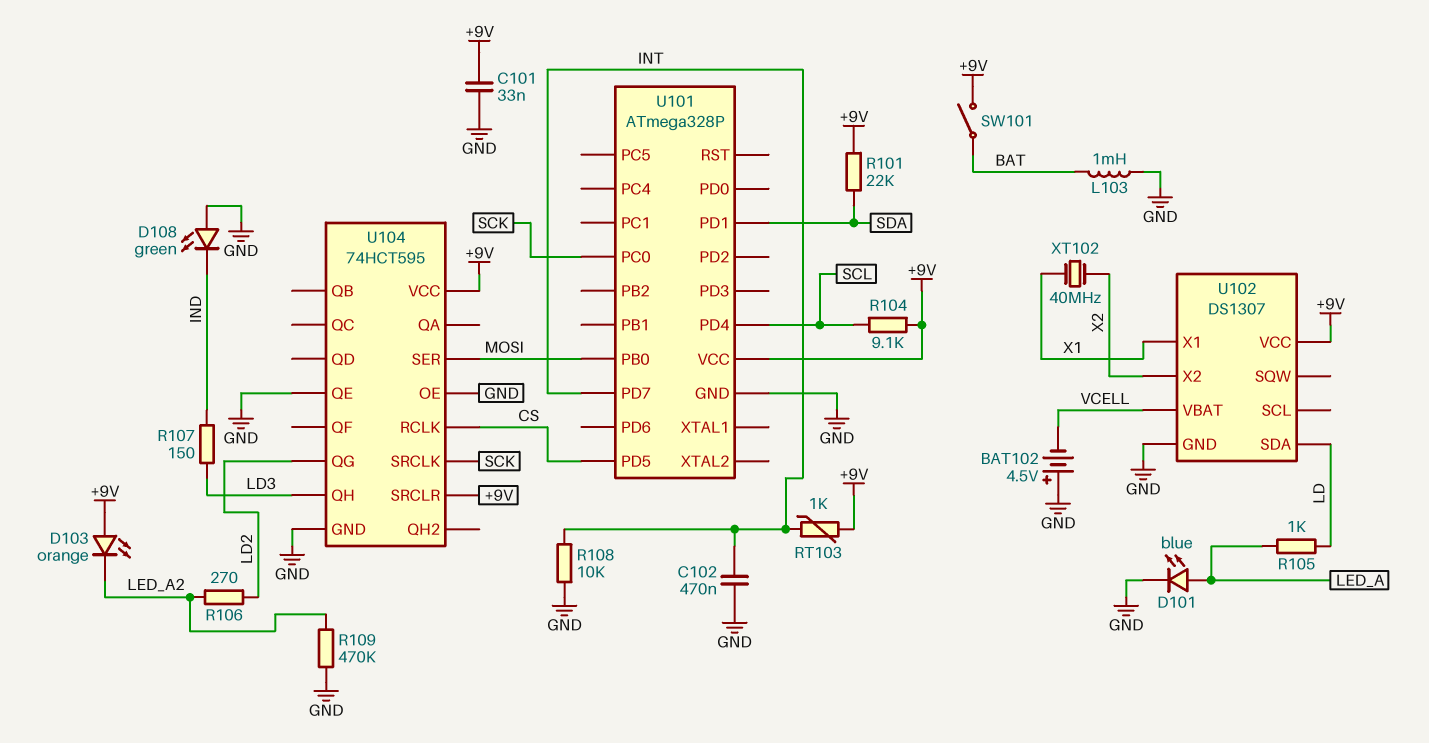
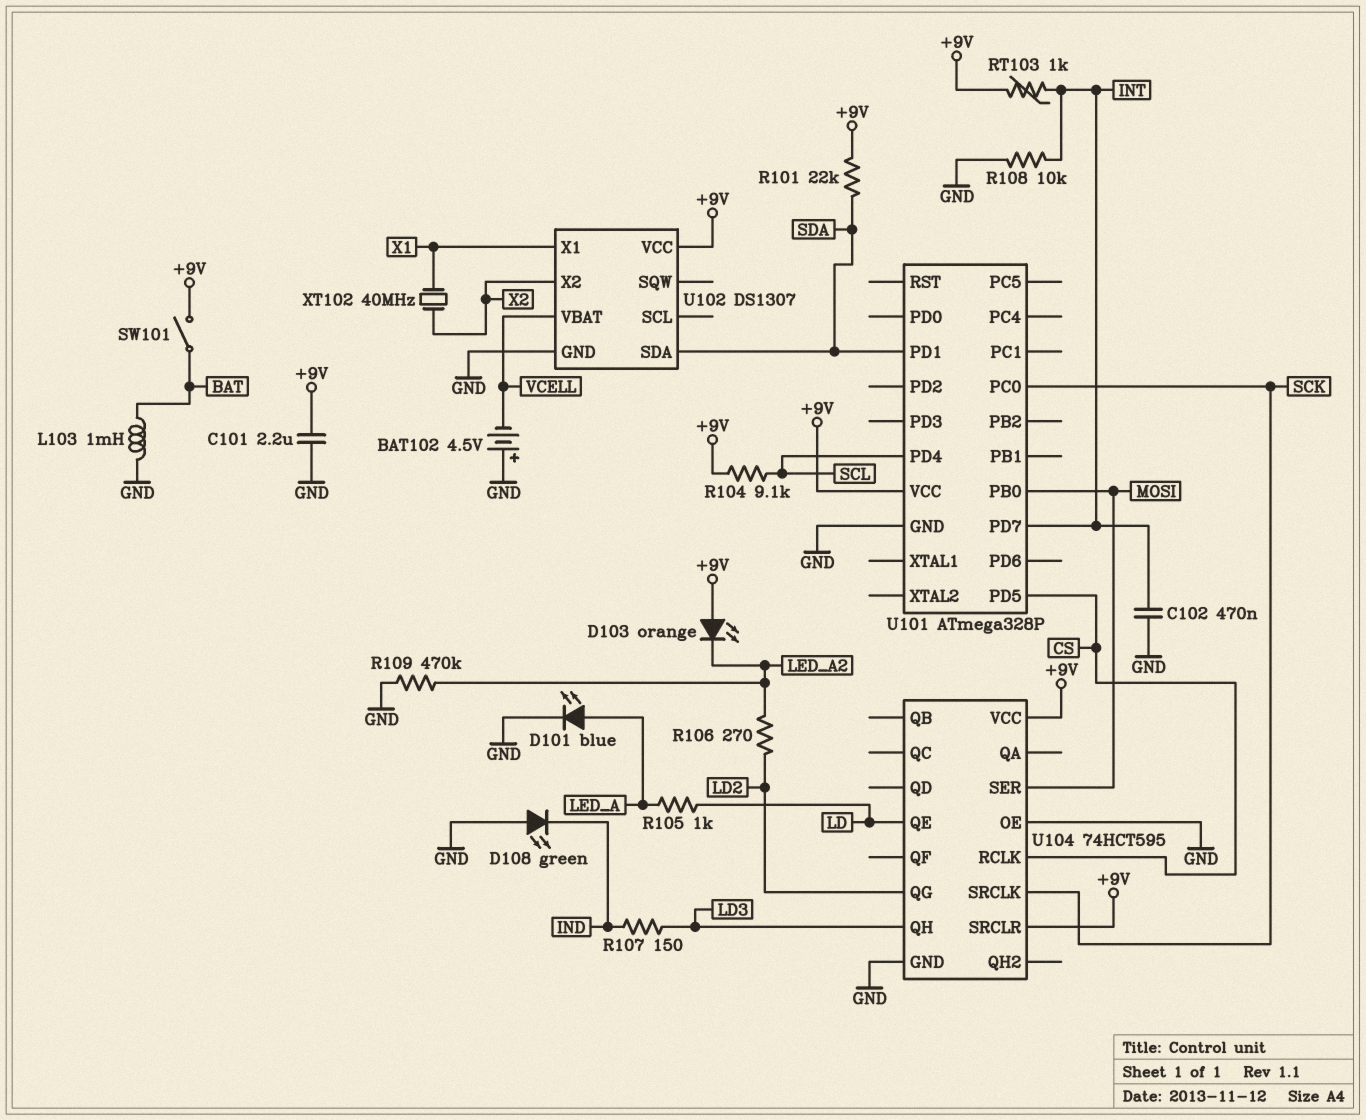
C101: 33nF (+9V, GND) -> 2.2uF (+9V, GND)
U102 pin SDA: LD -> SDA
U104 pin QE: GND -> LD

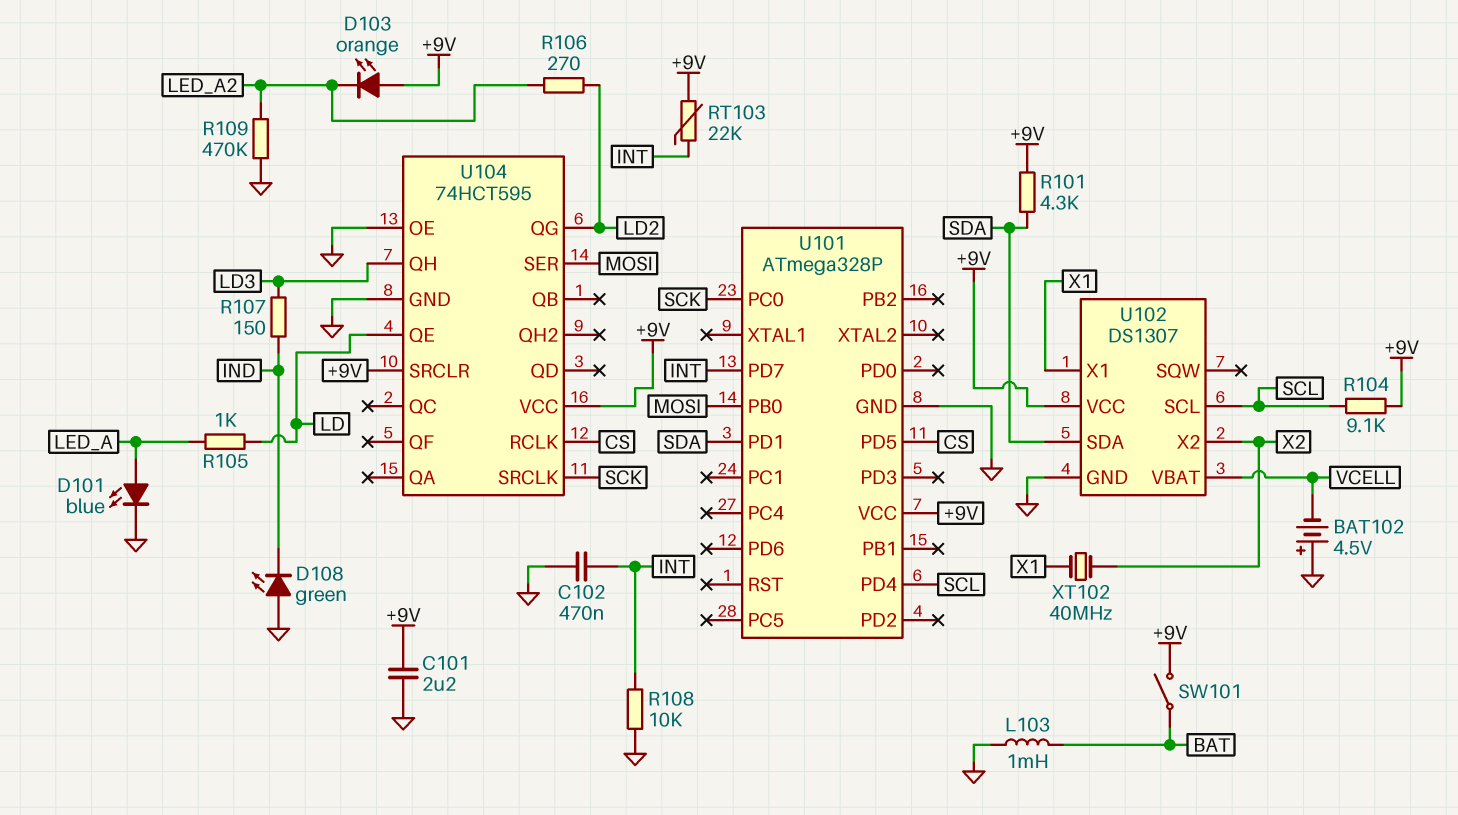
R101: 22k (+9V, SDA) -> 4.3k (+9V, SDA)
RT103: 1k (+9V, INT) -> 22k (+9V, INT)
U102 pin SCL: none -> SCL

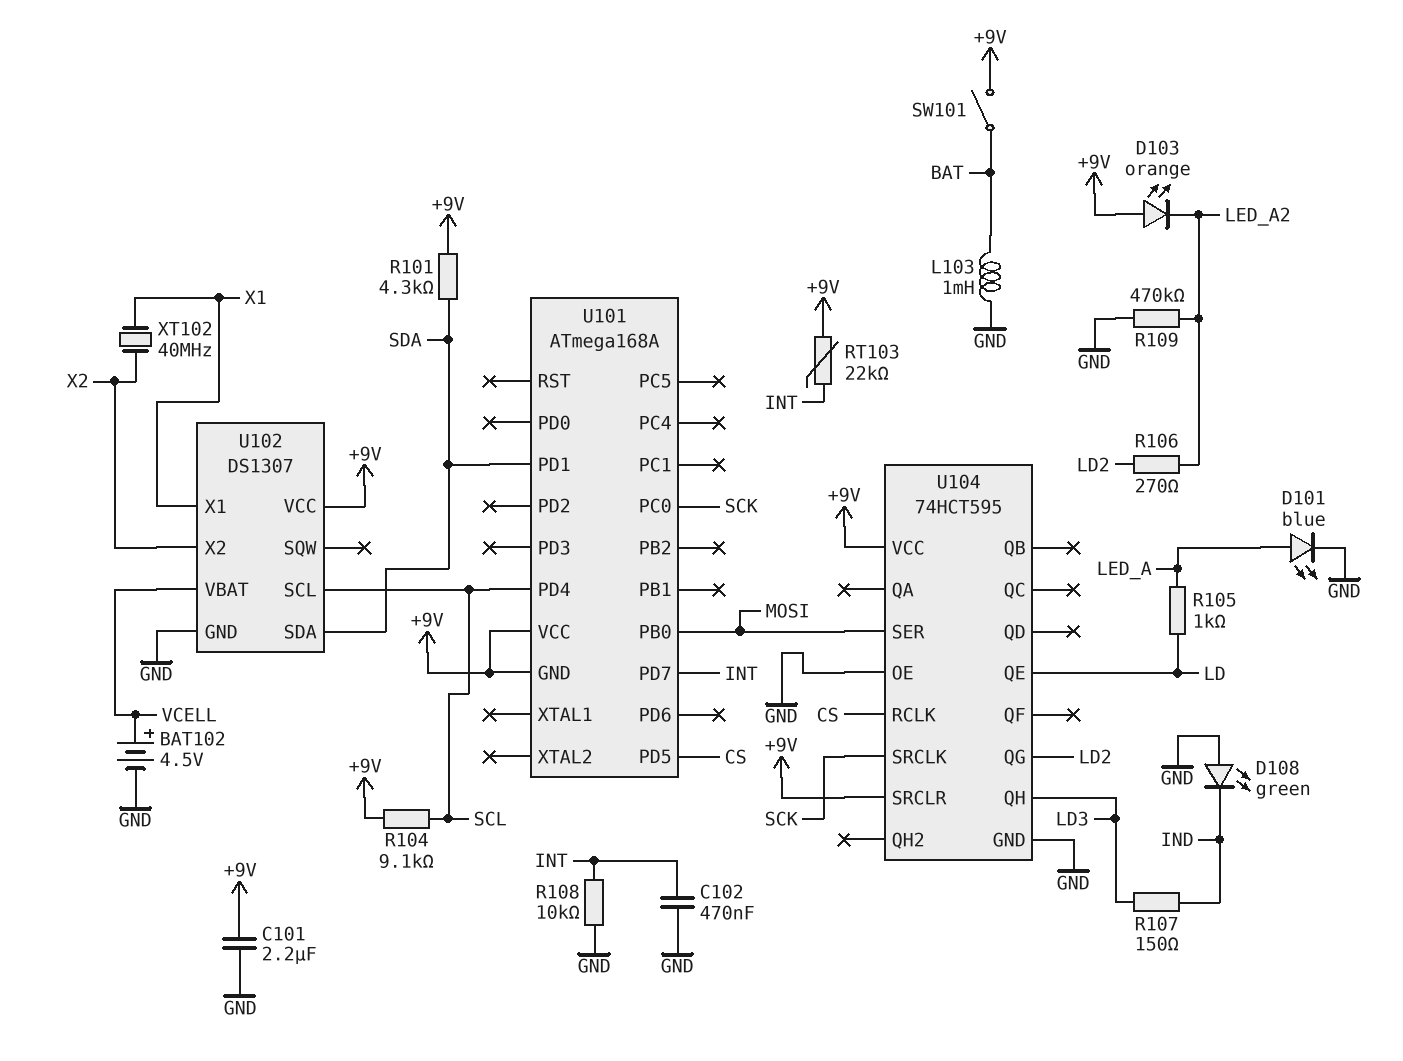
BAT102: 4.5V (plus GND, minus VCELL) -> 4.5V (plus VCELL, minus GND)
U101: ATmega328P -> ATmega168A
U101 pin GND: GND -> +9V

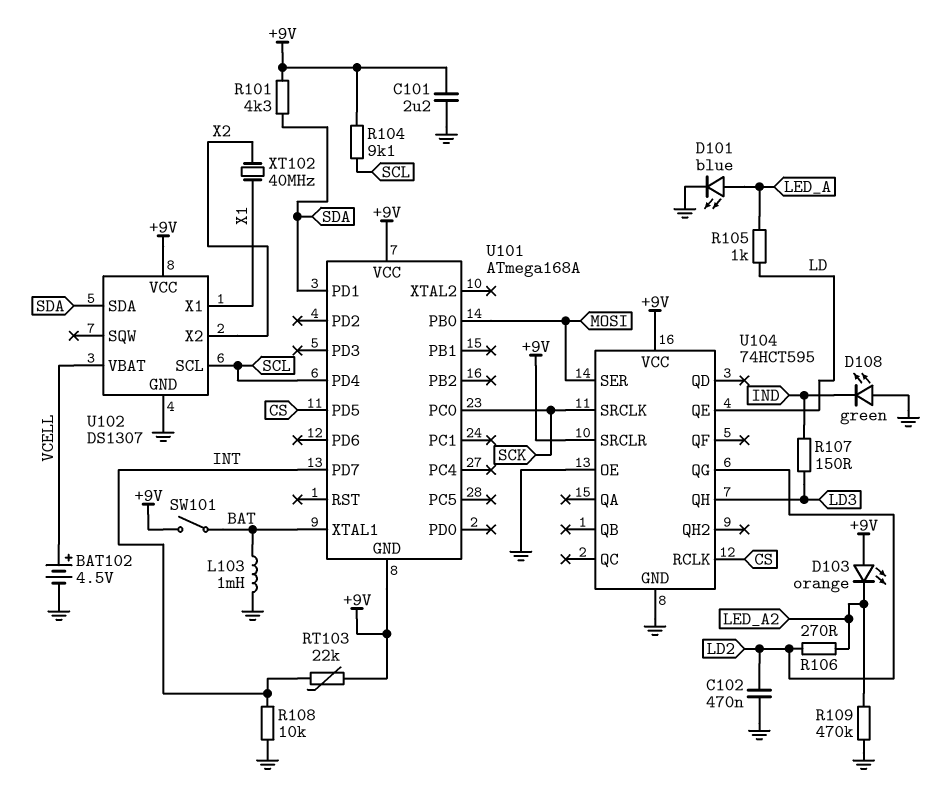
C102: 470nF (GND, INT) -> 470nF (GND, LD2)
U101 pin XTAL1: none -> BAT

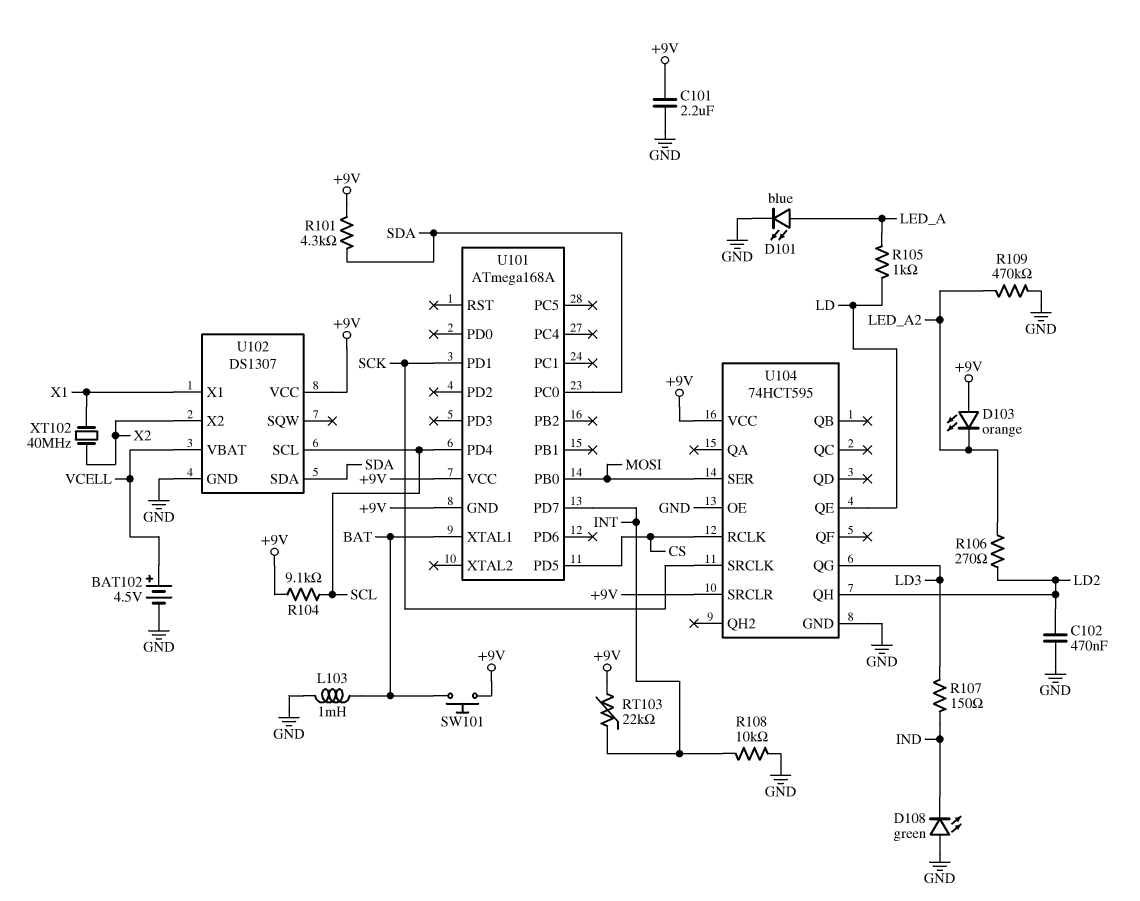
SW101: switch (+9V, BAT) -> button (+9V, BAT)
U101 pin PC0: SCK -> SDA
U101 pin PD1: SDA -> SCK
U104 pin QG: LD2 -> LD3
U104 pin QH: LD3 -> LD2

